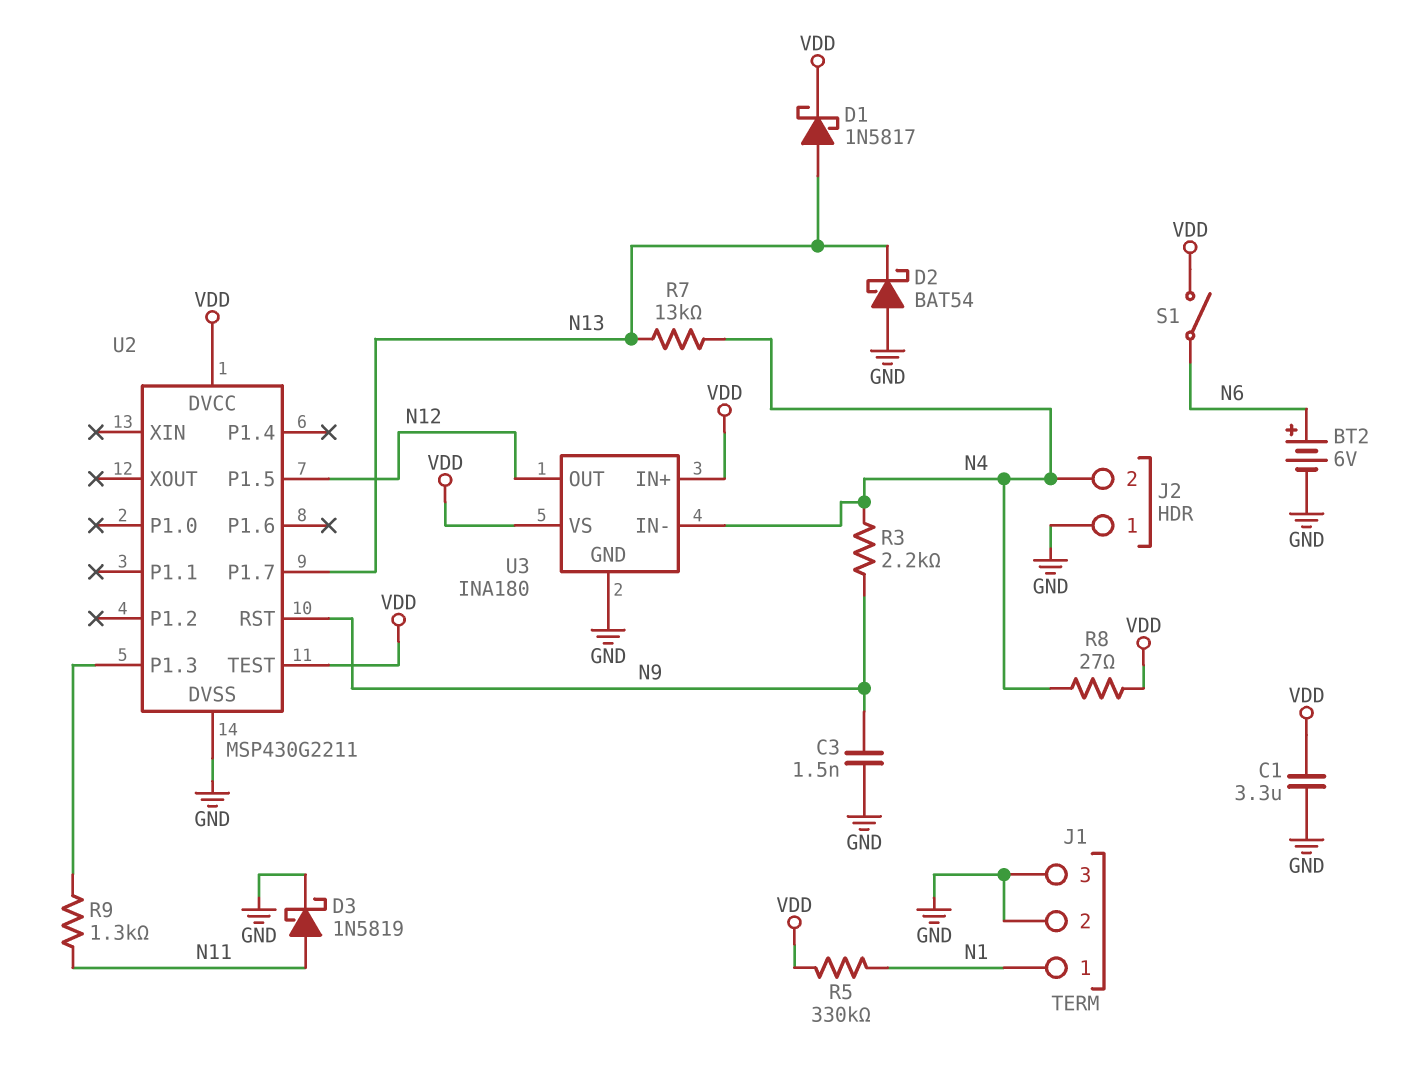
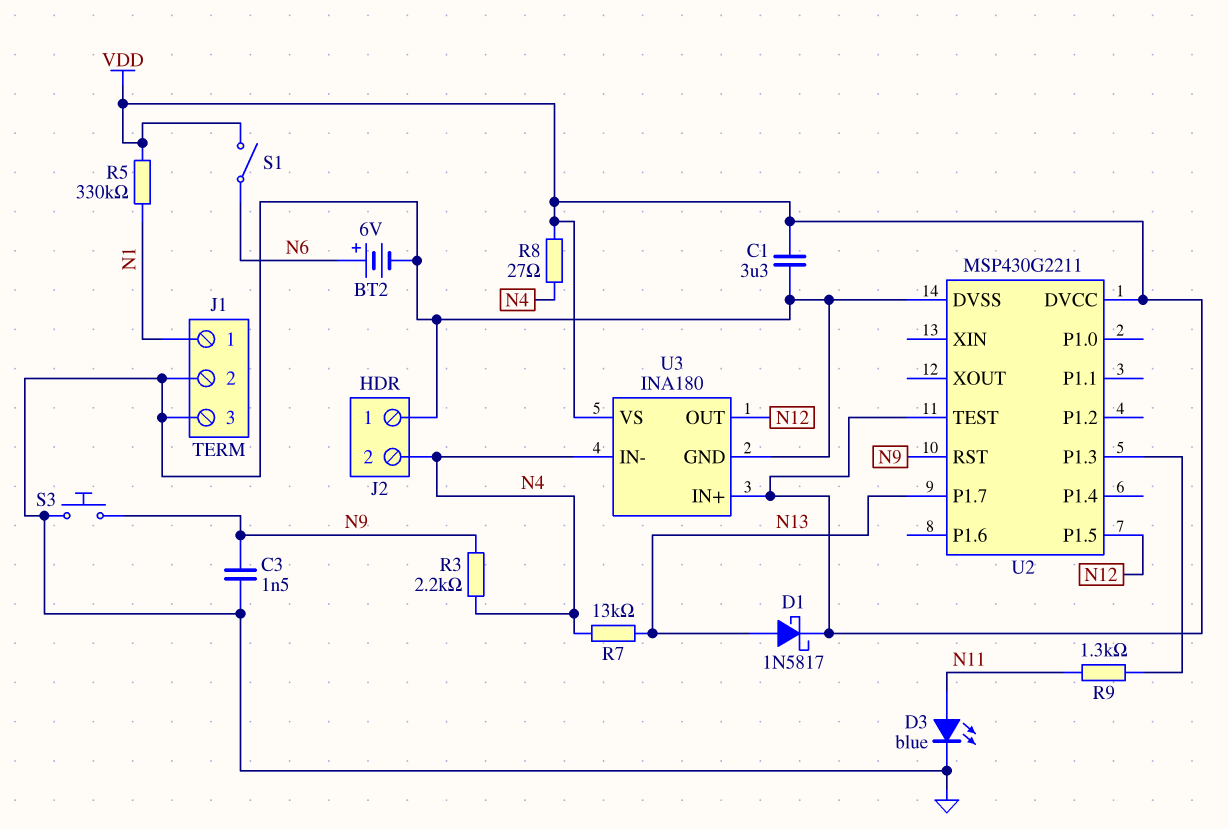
D2: schottky BAT54 (A GND, K N13) -> none
D3: schottky 1N5819 (A N11, K GND) -> LED blue (A N11, K GND)
S3: none -> button (GND, N9)

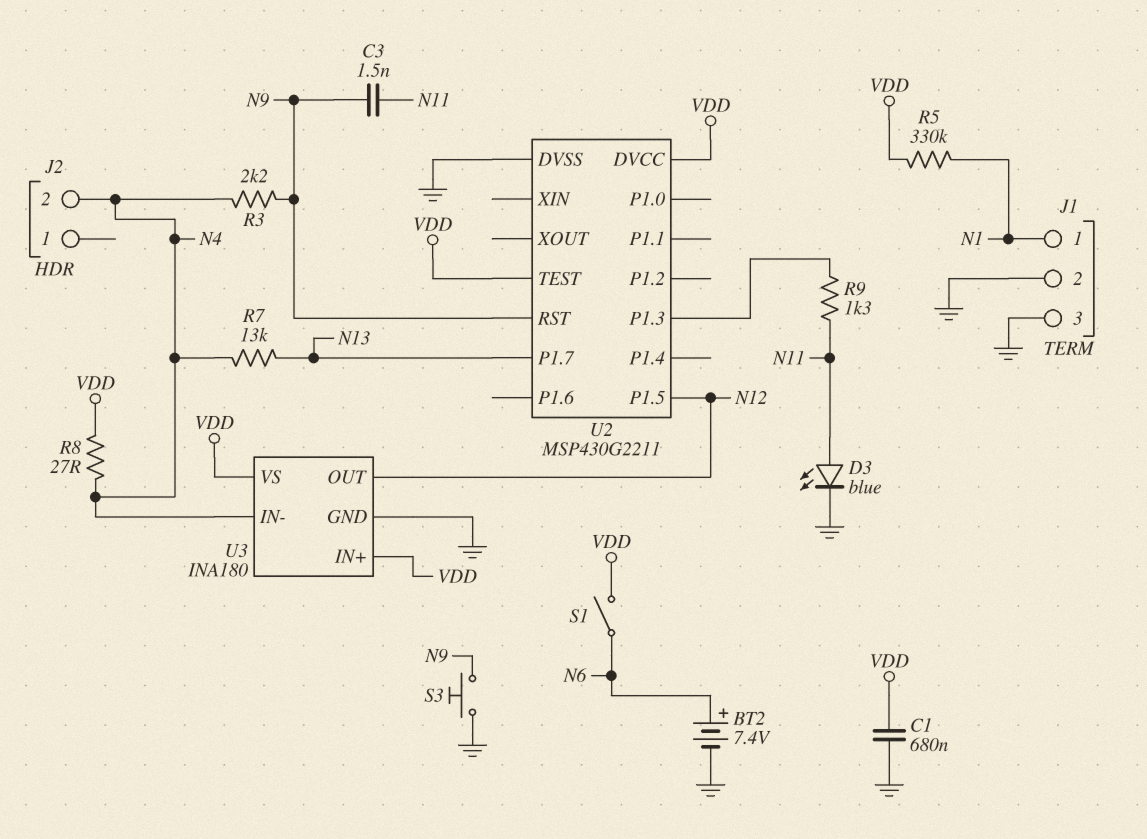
BT2: 6V (plus N6, minus GND) -> 7.4V (plus N6, minus GND)
C1: 3.3uF (GND, VDD) -> 680nF (GND, VDD)
C3: 1.5nF (GND, N9) -> 1.5nF (N9, N11)
D1: schottky 1N5817 (A N13, K VDD) -> none
J2 pin 1: GND -> none

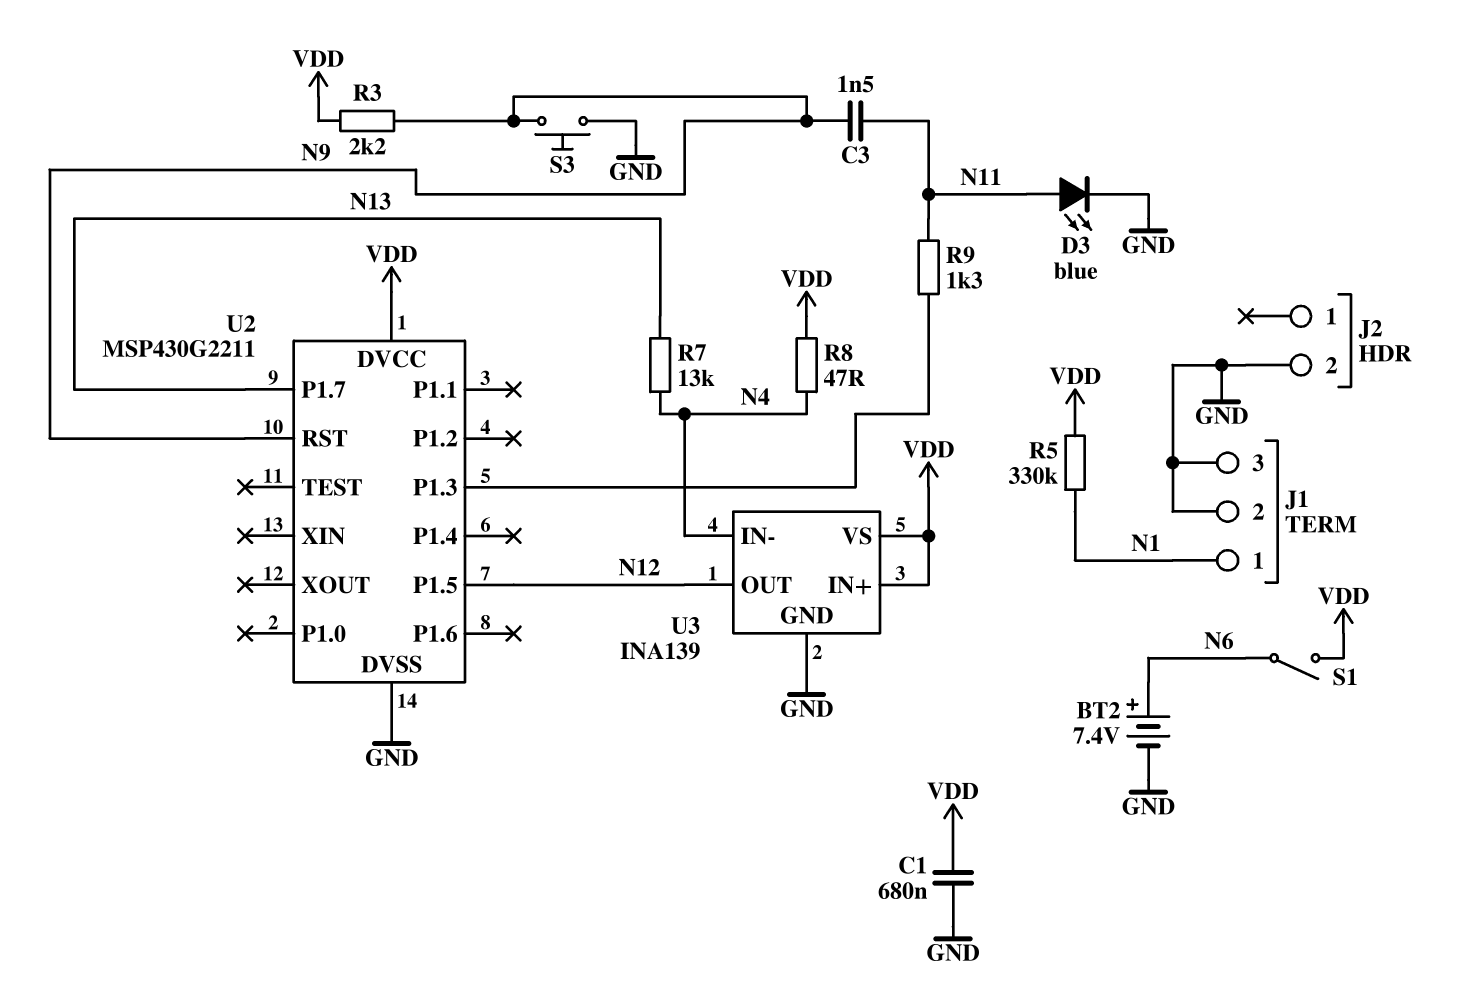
J2 pin 2: N4 -> GND
R3: 2.2k (N4, N9) -> 2.2k (N9, VDD)
R8: 27 (N4, VDD) -> 47 (N4, VDD)
U2 pin TEST: VDD -> none
U3: INA180 -> INA139

